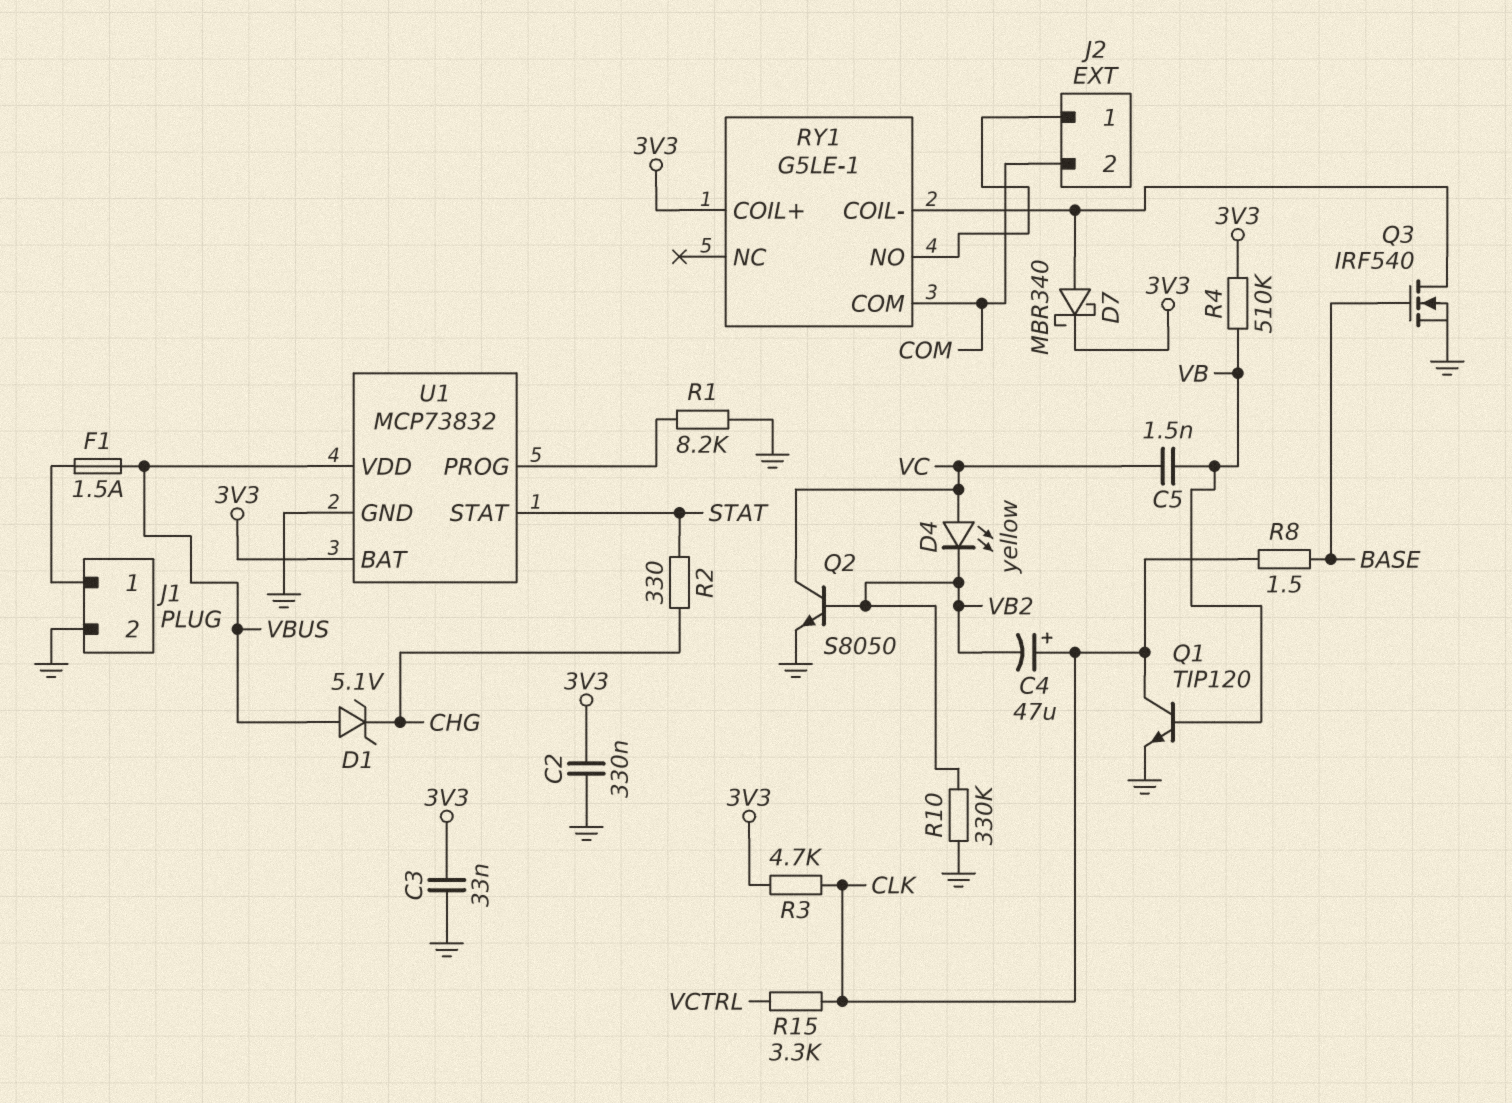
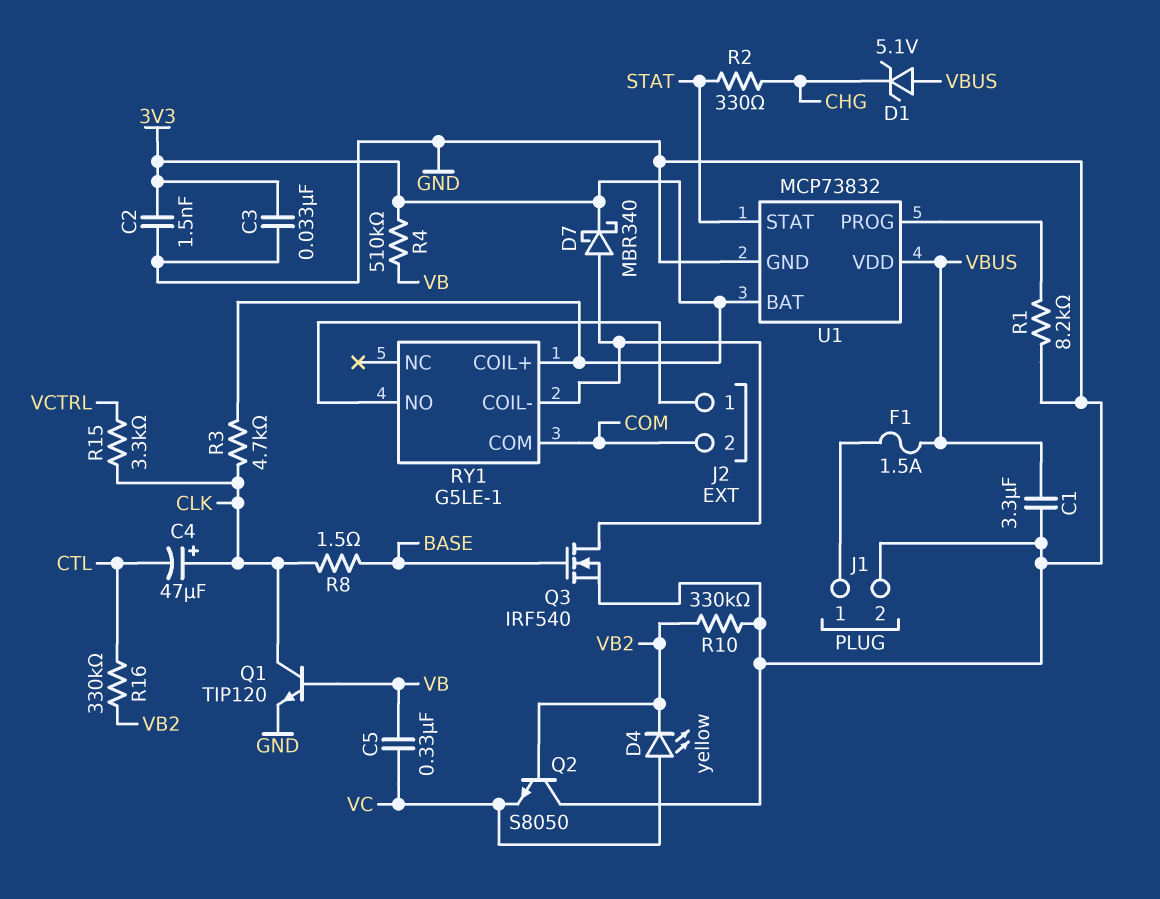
C1: none -> 3.3uF (GND, VBUS)
C2: 330nF (3V3, GND) -> 1.5nF (3V3, GND)
C4: 47uF (plus CLK, minus VB2) -> 47uF (plus CLK, minus CTL)
C5: 1.5nF (VB, VC) -> 330nF (VB, VC)
Q2: NPN S8050 (B VB2, C VC, E GND) -> NPN S8050 (B VB2, C GND, E VC)
R16: none -> 330k (CTL, VB2)

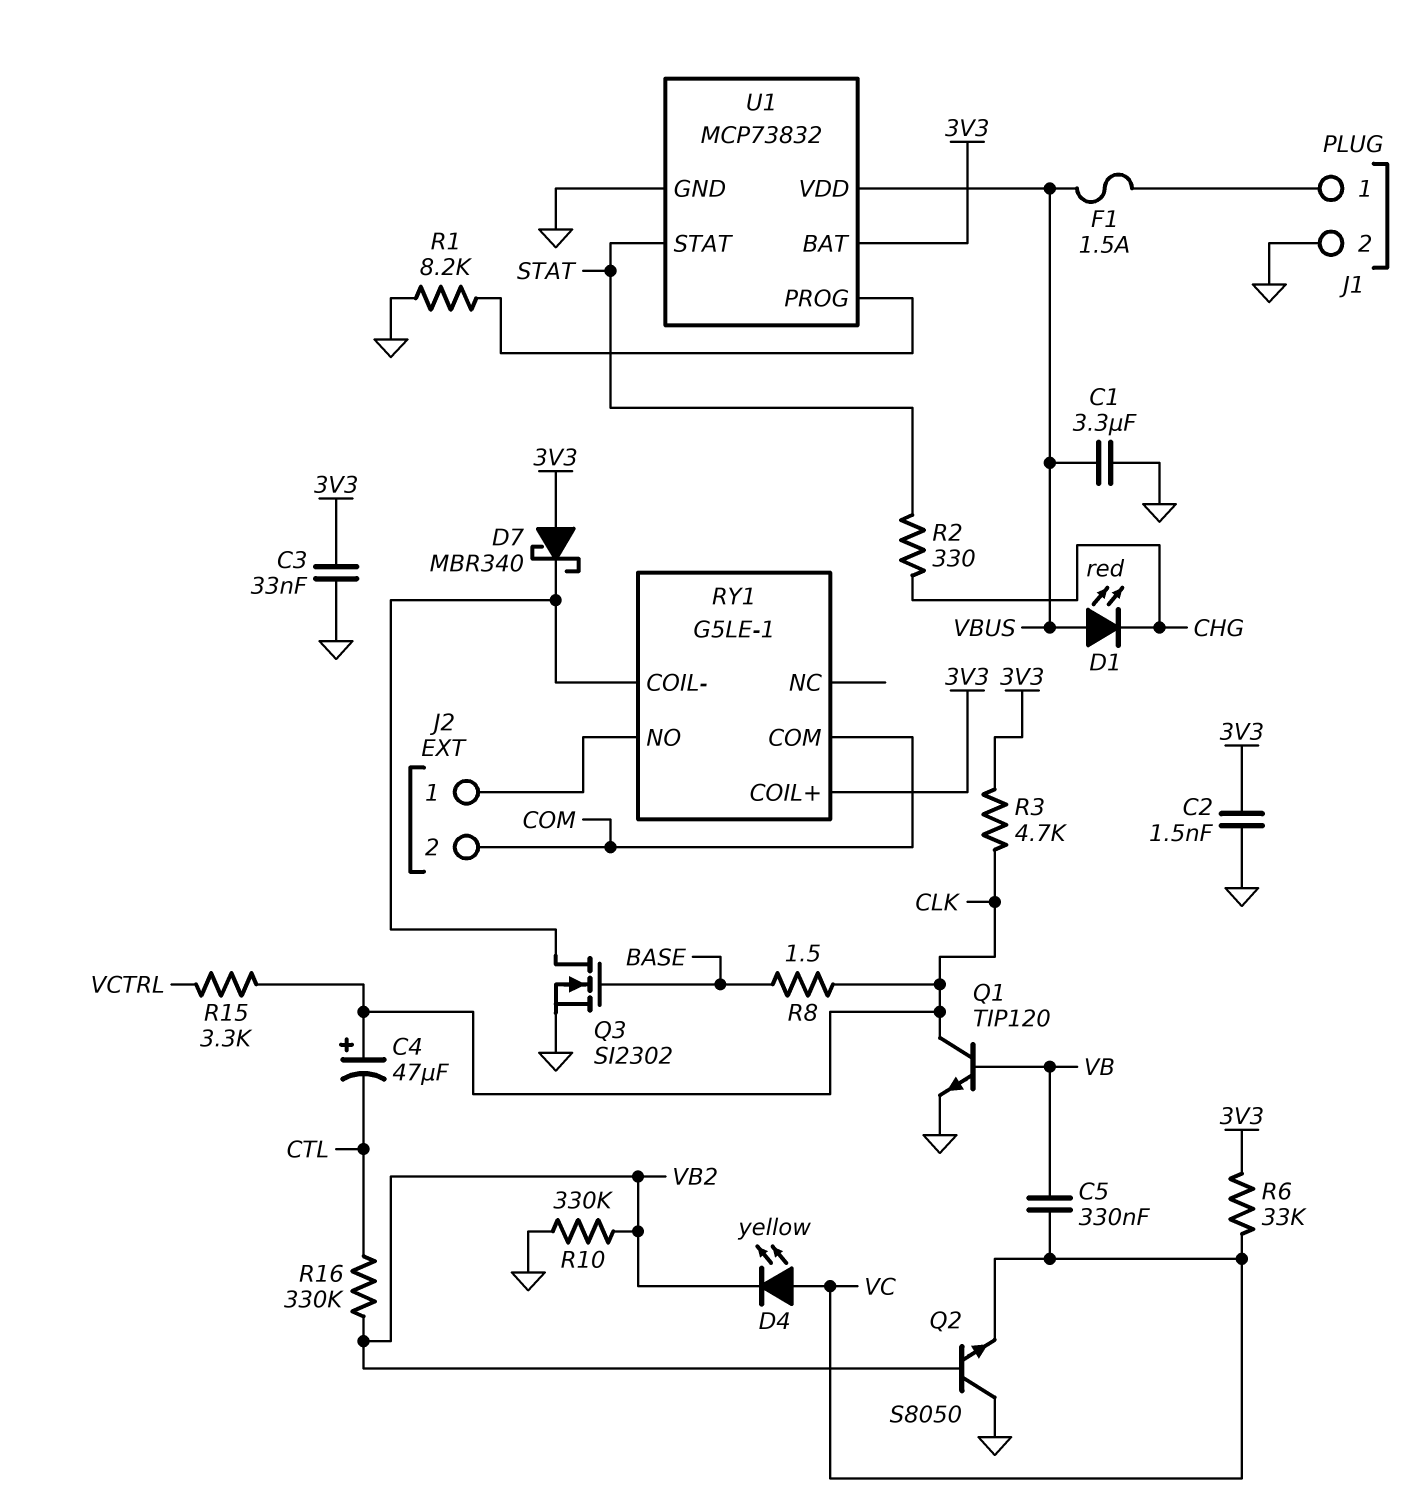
D1: zener 5.1V (A VBUS, K CHG) -> LED red (A VBUS, K CHG)
D7: schottky MBR340 (A RY1/COIL-, K 3V3) -> schottky MBR340 (A 3V3, K RY1/COIL-)
Q3: NMOS IRF540 (G BASE, D RY1/COIL-, S GND) -> NMOS SI2302 (G BASE, D RY1/COIL-, S GND)
R4: 510k (3V3, VB) -> none
R6: none -> 33k (3V3, VC)

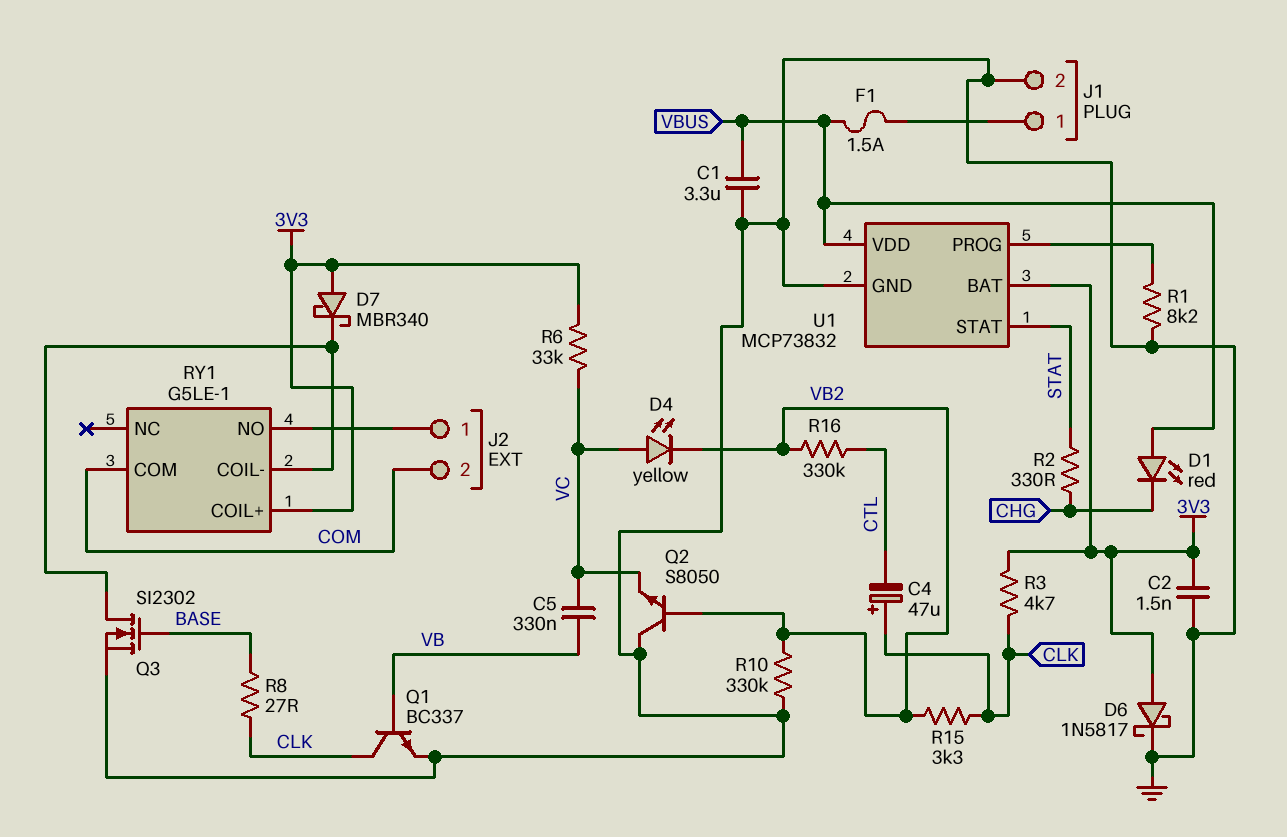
C3: 33nF (3V3, GND) -> none
D6: none -> schottky 1N5817 (A 3V3, K GND)
Q1: NPN TIP120 (B VB, C CLK, E GND) -> NPN BC337 (B VB, C CLK, E GND)
R8: 1.5 (BASE, CLK) -> 27 (BASE, CLK)
R15: 3.3k (CLK, VCTRL) -> 3.3k (CLK, VB2)

